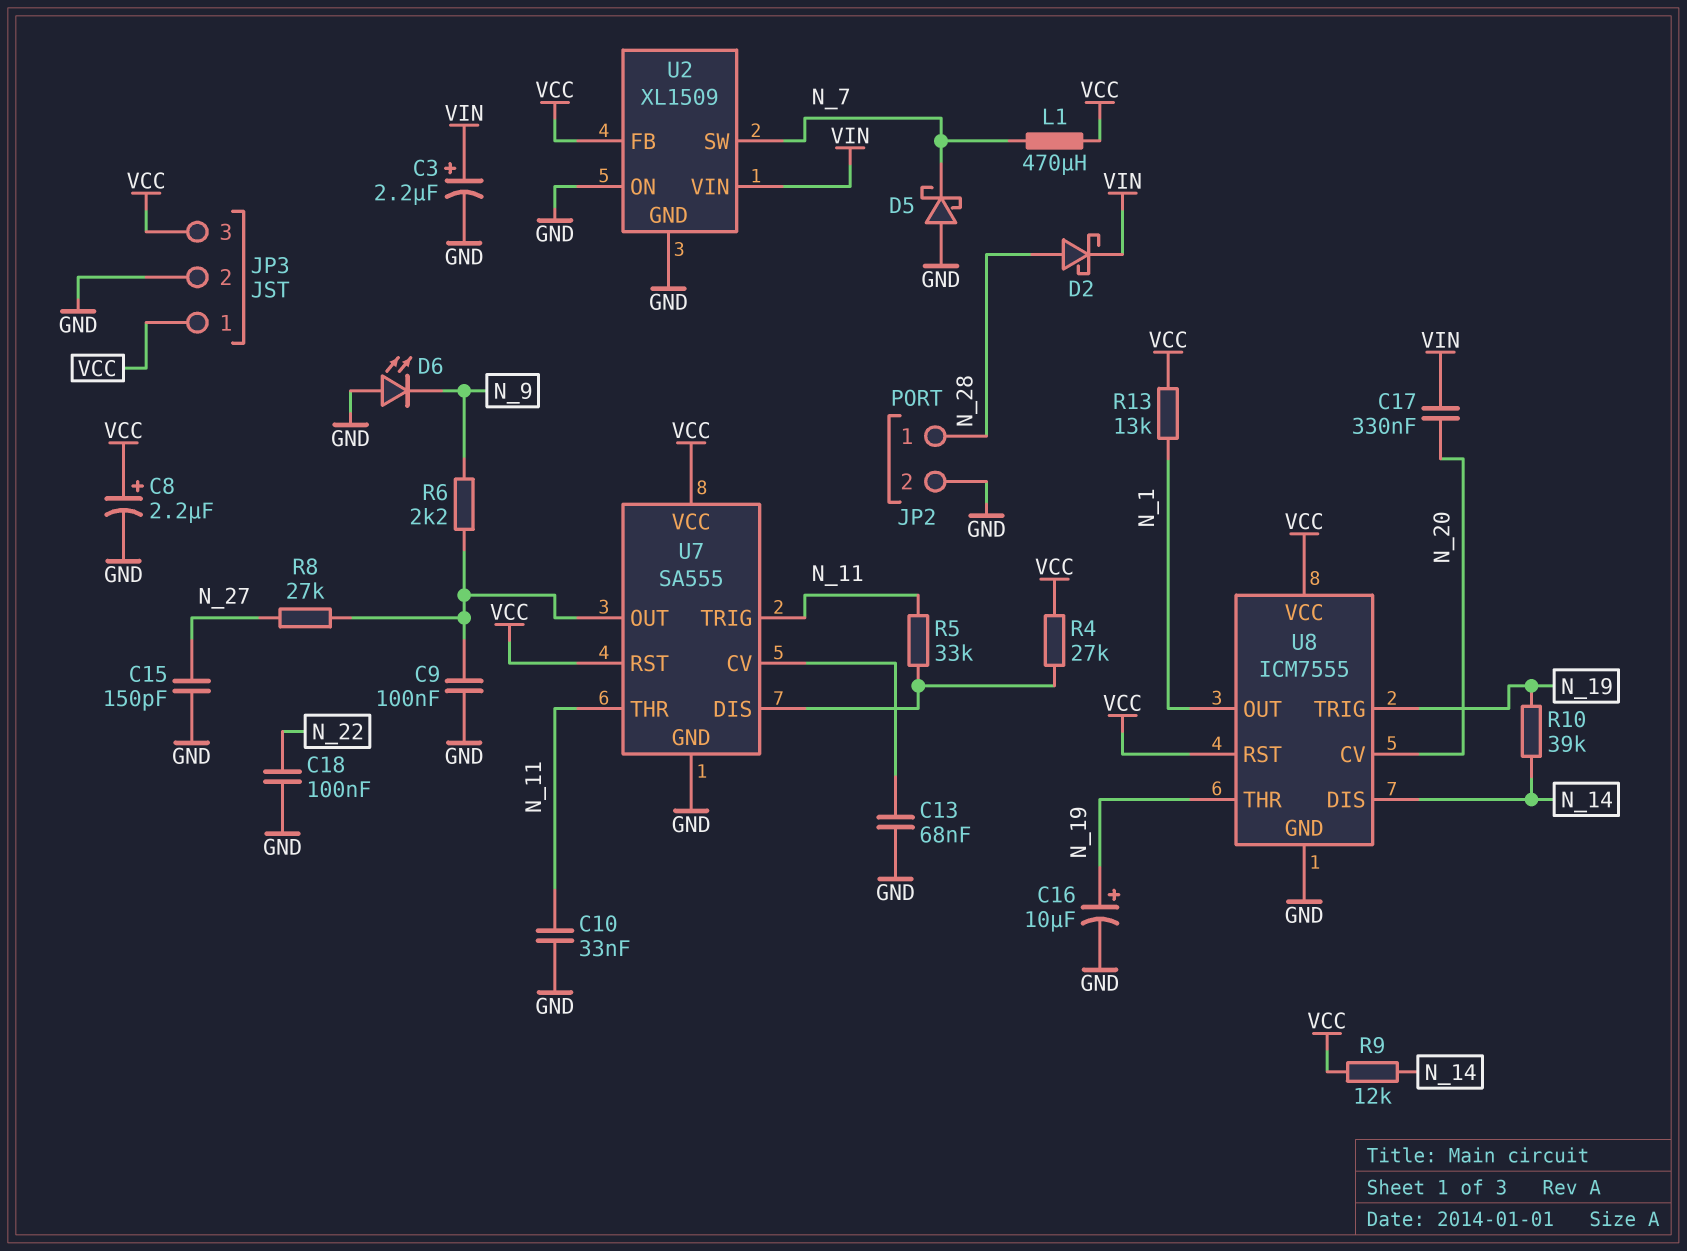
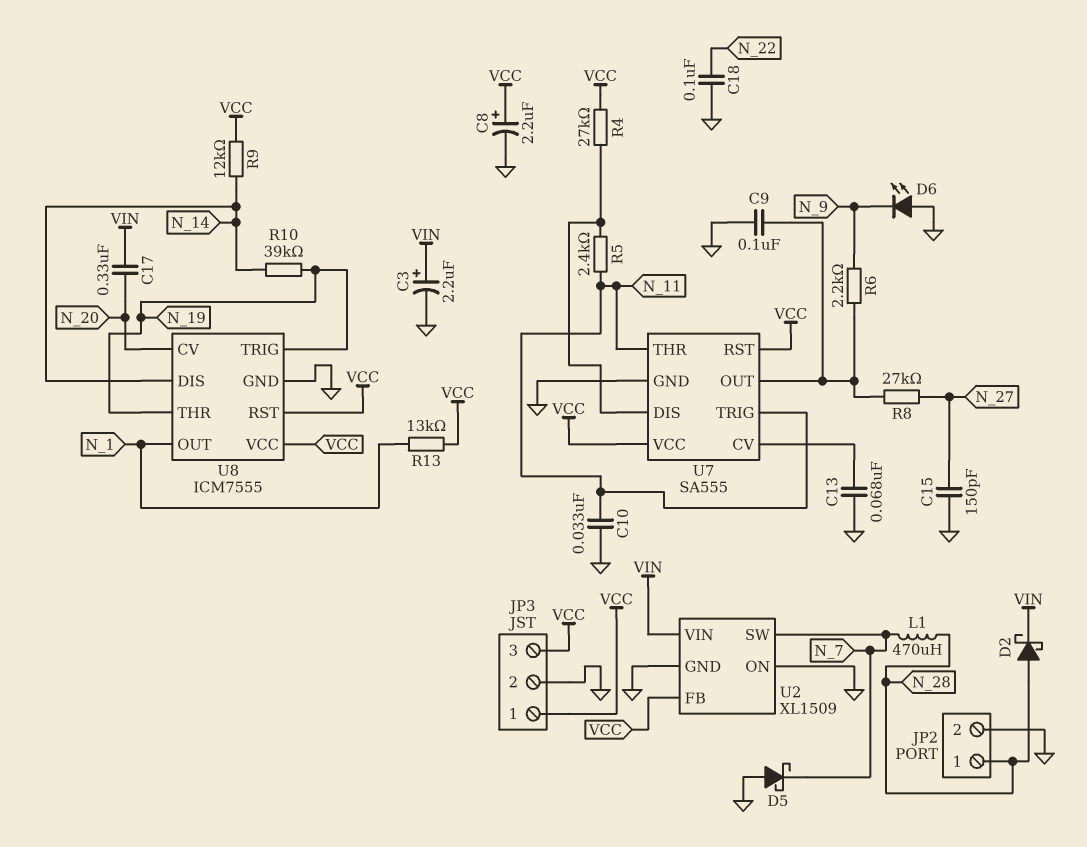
C16: 10uF (plus N_19, minus GND) -> none
L1: 470uH (N_7, VCC) -> 470uH (N_7, N_28)
R5: 33k (N_11, U7/DIS) -> 2.4k (N_11, U7/DIS)

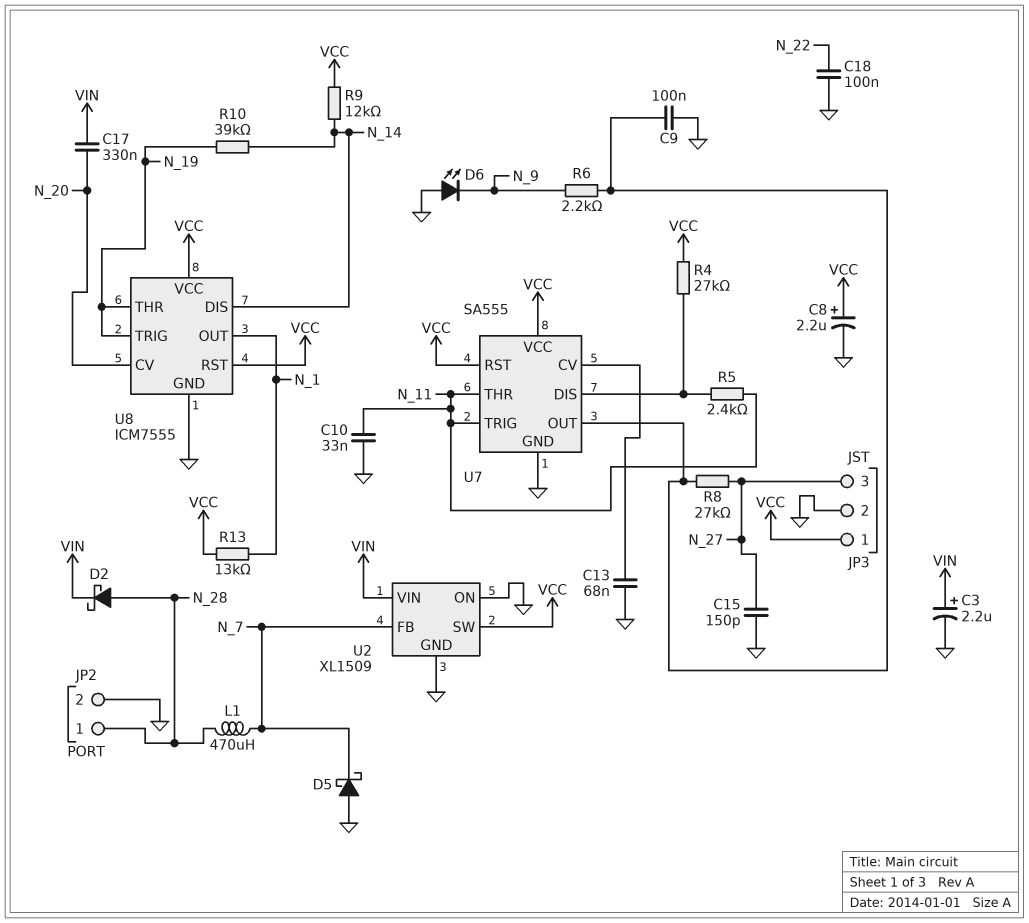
JP3 pin 3: VCC -> N_27
U2 pin FB: VCC -> N_7
U2 pin SW: N_7 -> VCC

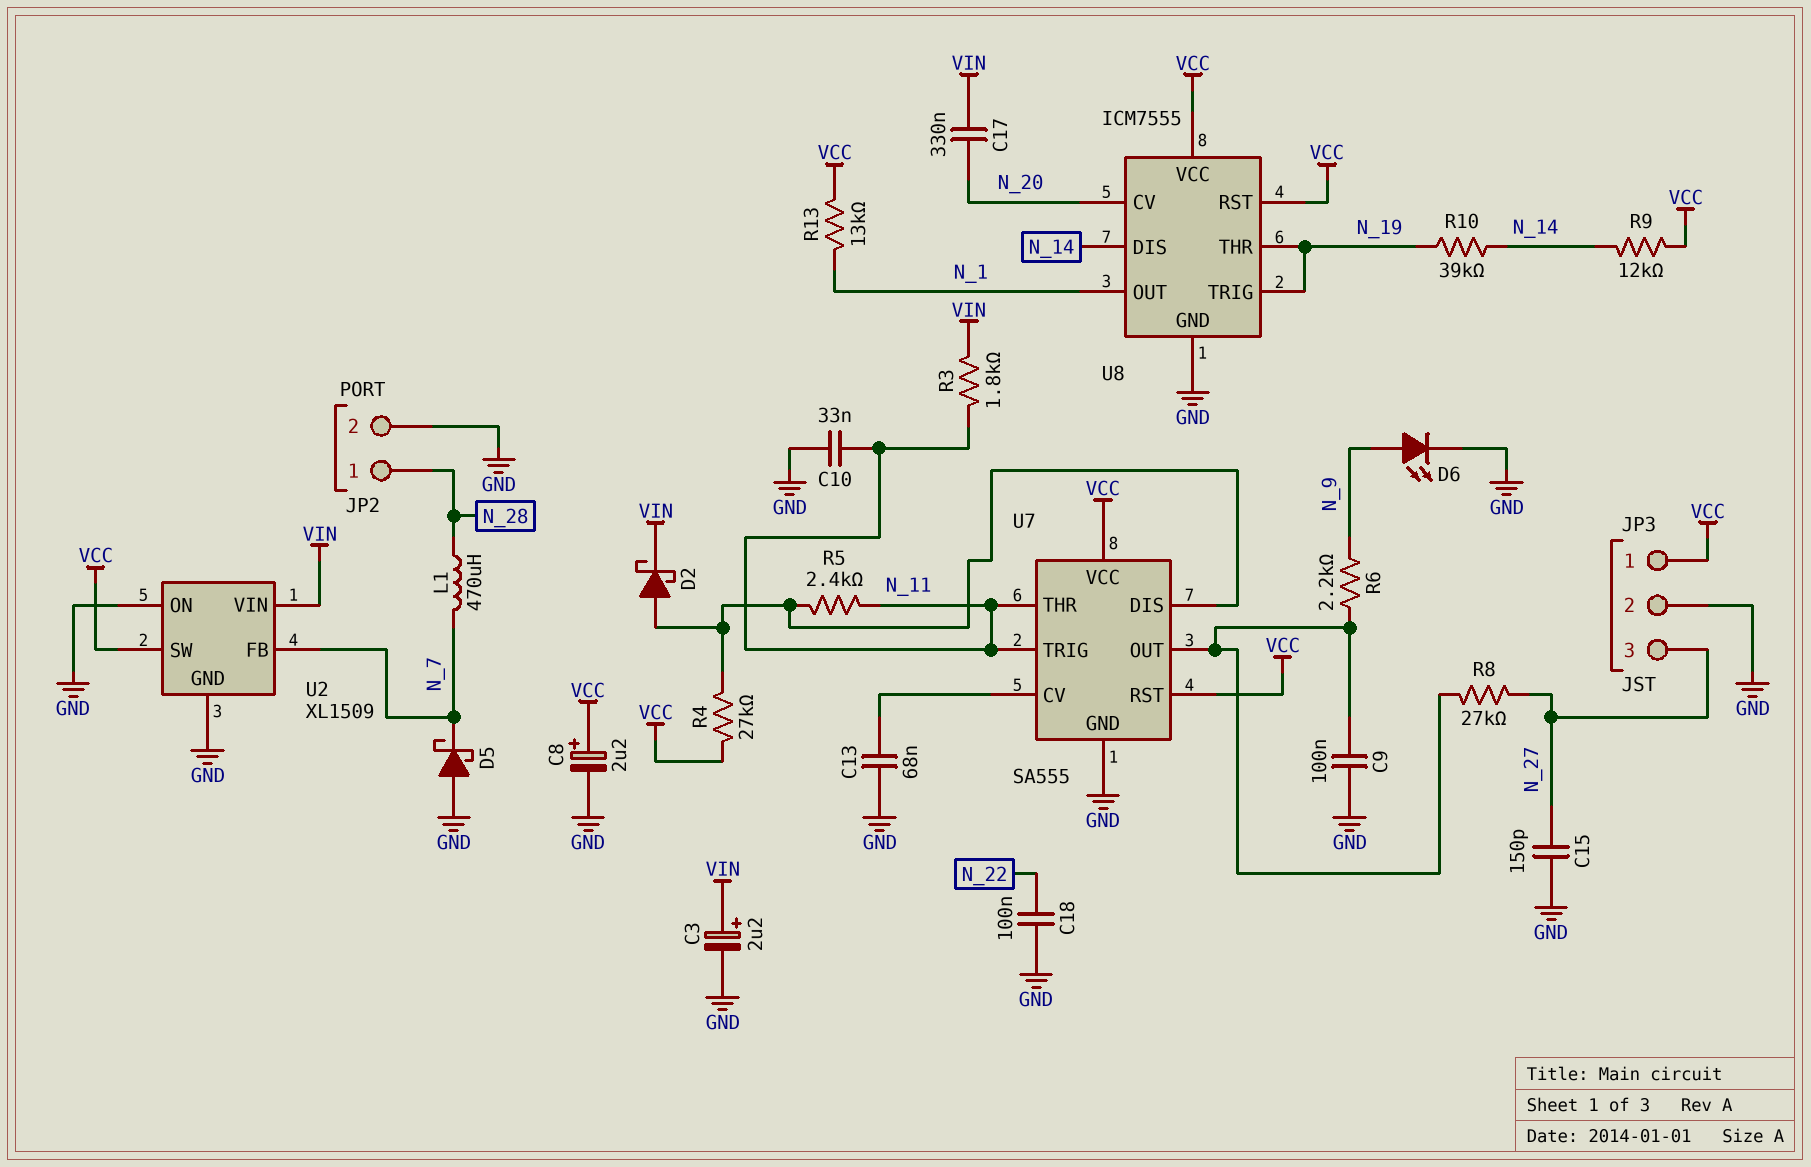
D2: schottky (A N_28, K VIN) -> schottky (A U7/DIS, K VIN)
D6: LED (A GND, K N_9) -> LED (A N_9, K GND)
R3: none -> 1.8k (N_11, VIN)

